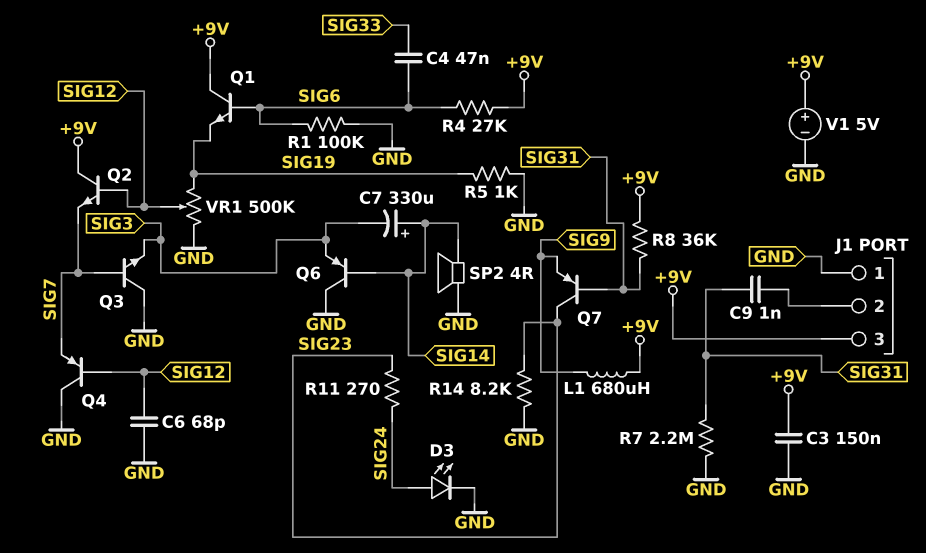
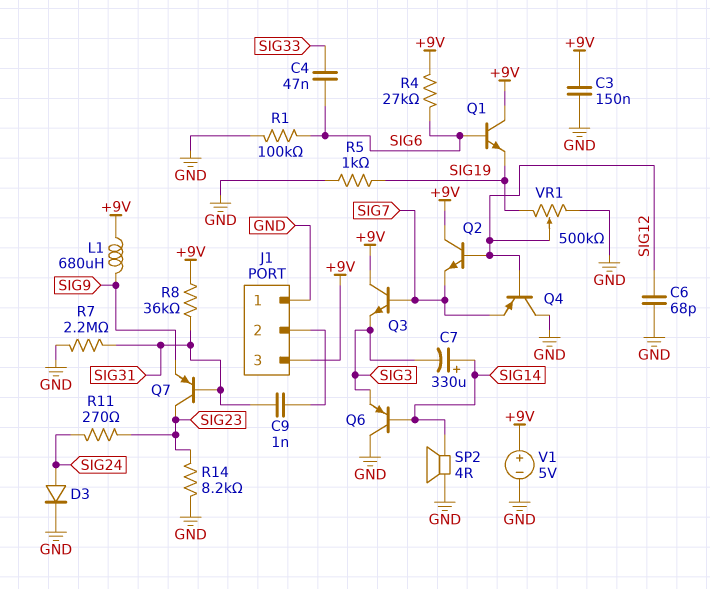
D3: LED (A SIG24, K GND) -> diode (A SIG24, K GND)
Q3: NPN (B SIG7, C GND, E SIG3) -> NPN (B SIG7, C +9V, E SIG3)

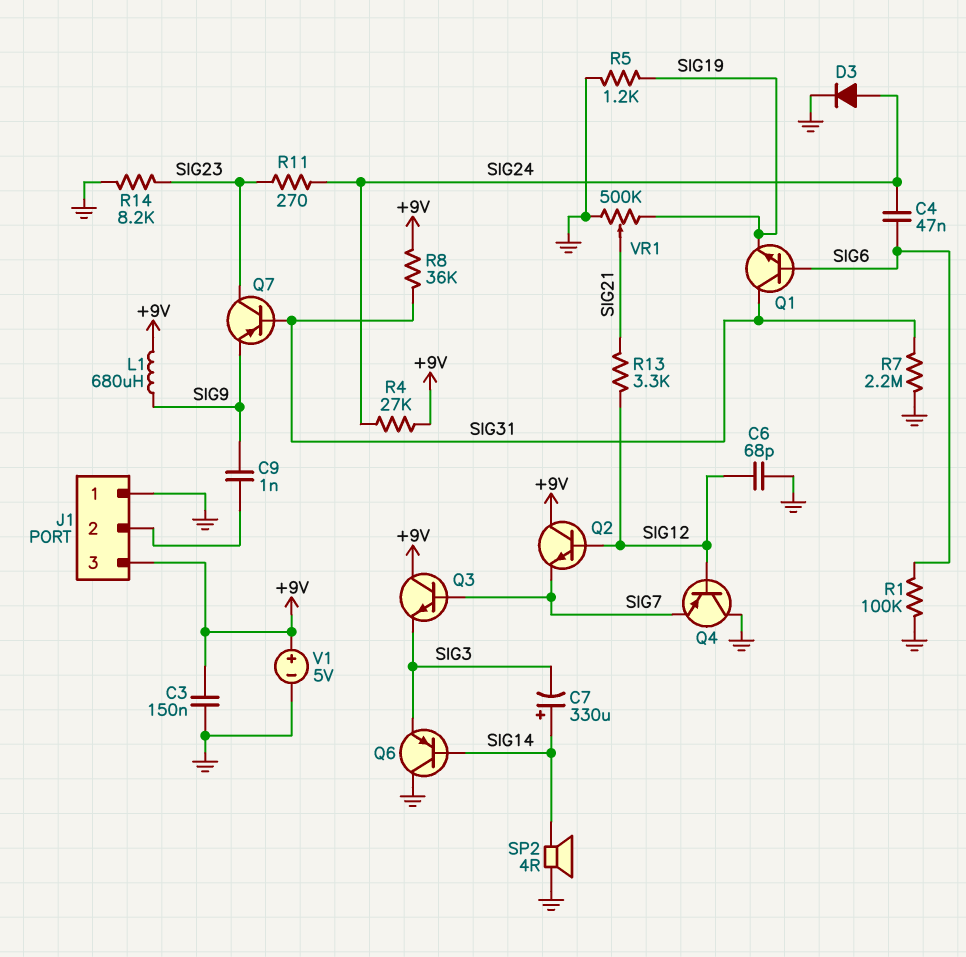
C4: 47nF (SIG6, SIG33) -> 47nF (SIG6, SIG24)
C9: 1nF (J1/2, SIG31) -> 1nF (J1/2, SIG9)
Q1: NPN (B SIG6, C +9V, E SIG19) -> NPN (B SIG6, C SIG31, E SIG19)
R4: 27k (+9V, SIG6) -> 27k (+9V, SIG24)
R5: 1k (GND, SIG19) -> 1.2k (GND, SIG19)
R13: none -> 3.3k (SIG12, SIG21)
VR1: 500k (GND, SIG19, wiper SIG12) -> 500k (GND, SIG19, wiper SIG21)

